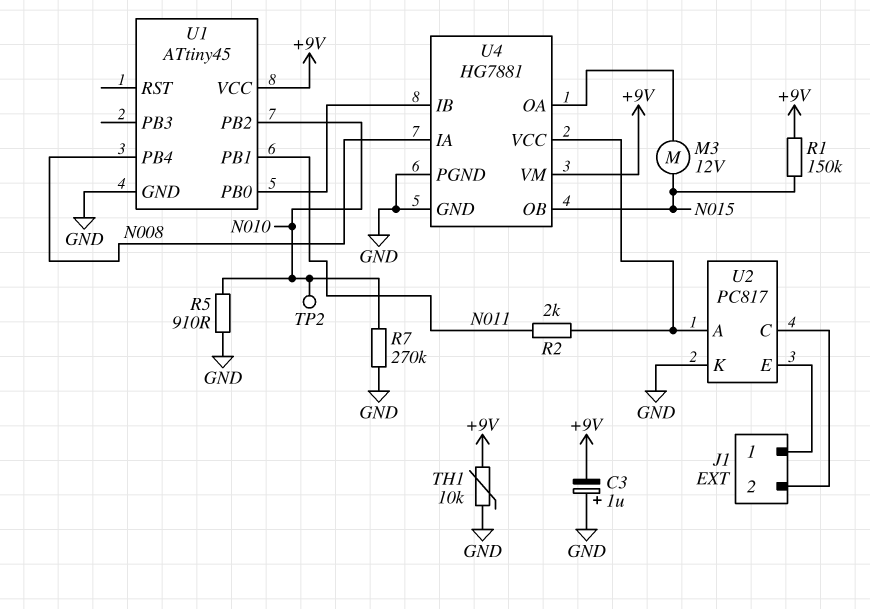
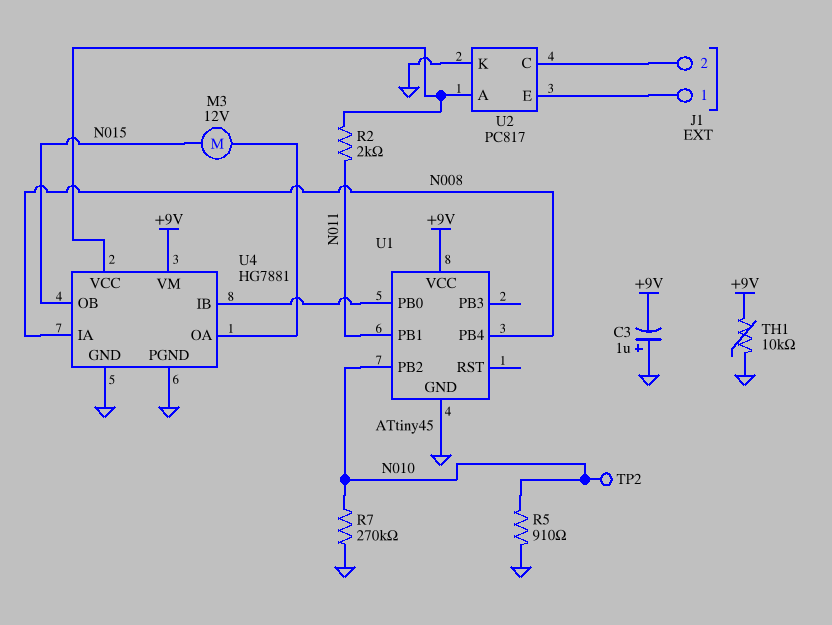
R1: 150k (+9V, N015) -> none

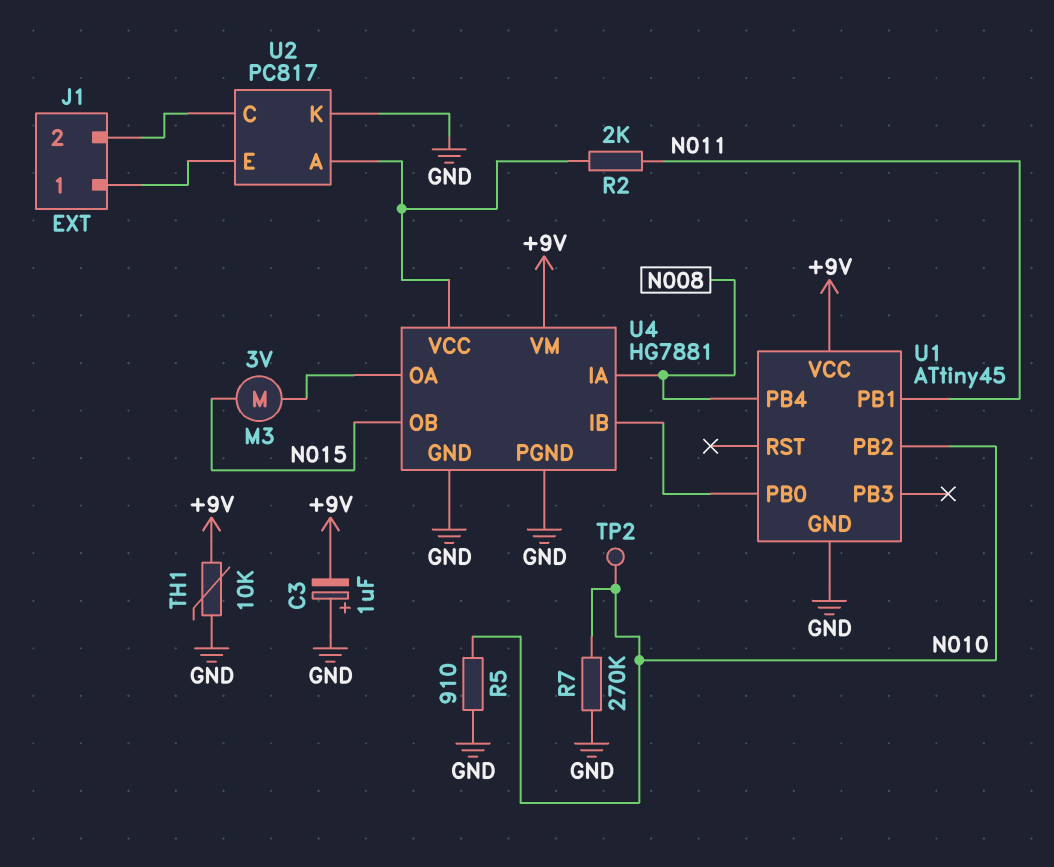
M3: motor 12V (N015, U4/OA) -> motor 3V (N015, U4/OA)

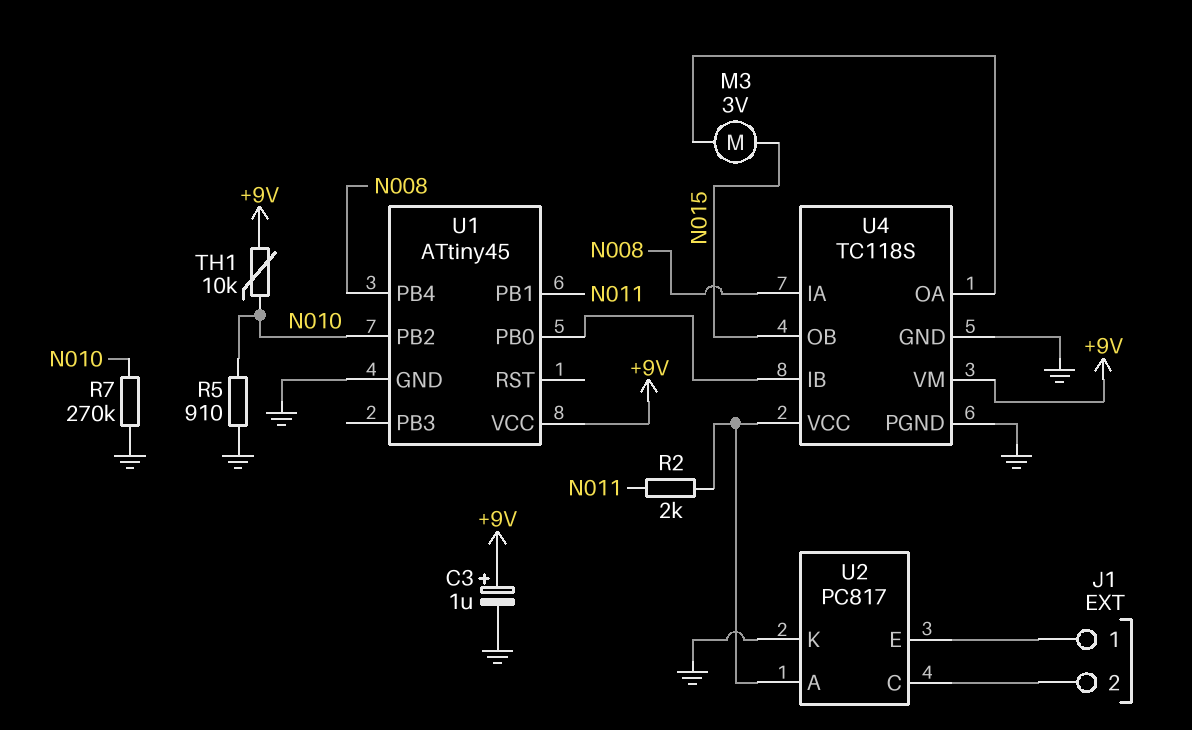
C3: 1uF (plus GND, minus +9V) -> 1uF (plus +9V, minus GND)
TH1: 10k (+9V, GND) -> 10k (+9V, N010)
TP2: test point (N010) -> none
U4: HG7881 -> TC118S

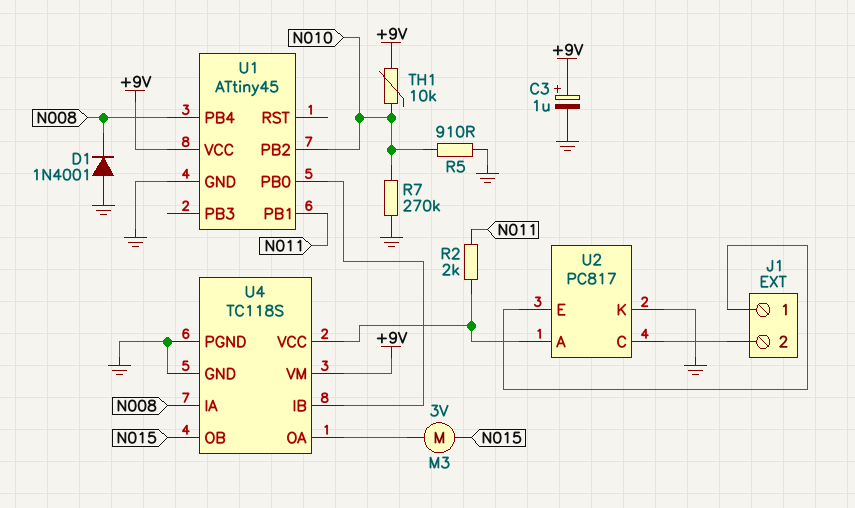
D1: none -> diode 1N4001 (A GND, K N008)

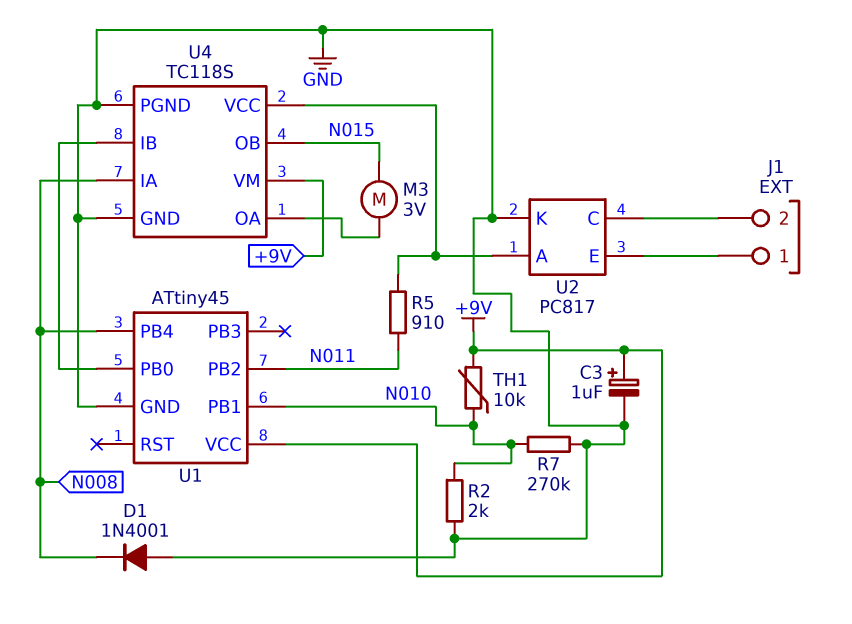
R2: 2k (N011, U2/A) -> 2k (GND, N010)
R5: 910 (GND, N010) -> 910 (N011, U2/A)
U1 pin PB1: N011 -> N010
U1 pin PB2: N010 -> N011

